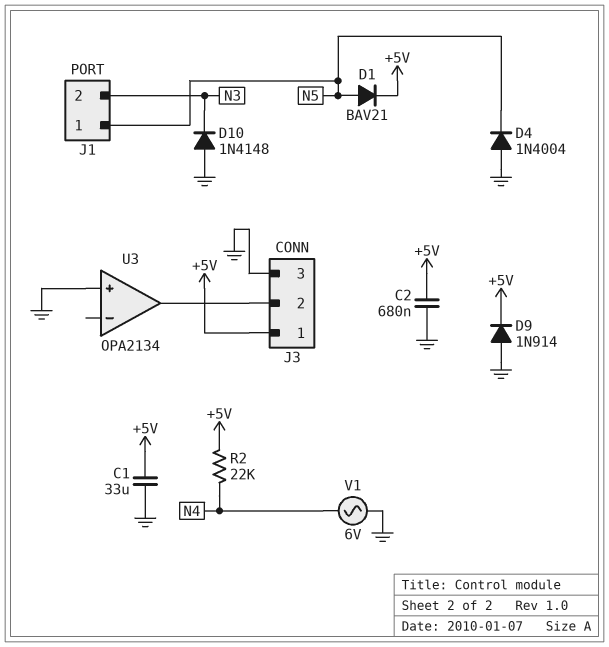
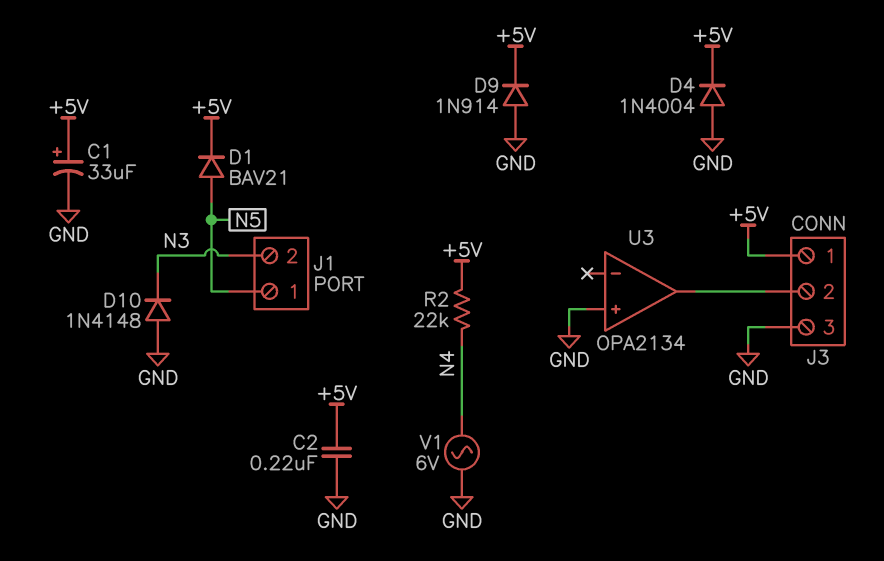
C1: 33uF (+5V, GND) -> 33uF (plus +5V, minus GND)
C2: 680nF (+5V, GND) -> 220nF (+5V, GND)
D4: diode 1N4004 (A GND, K N5) -> diode 1N4004 (A GND, K +5V)

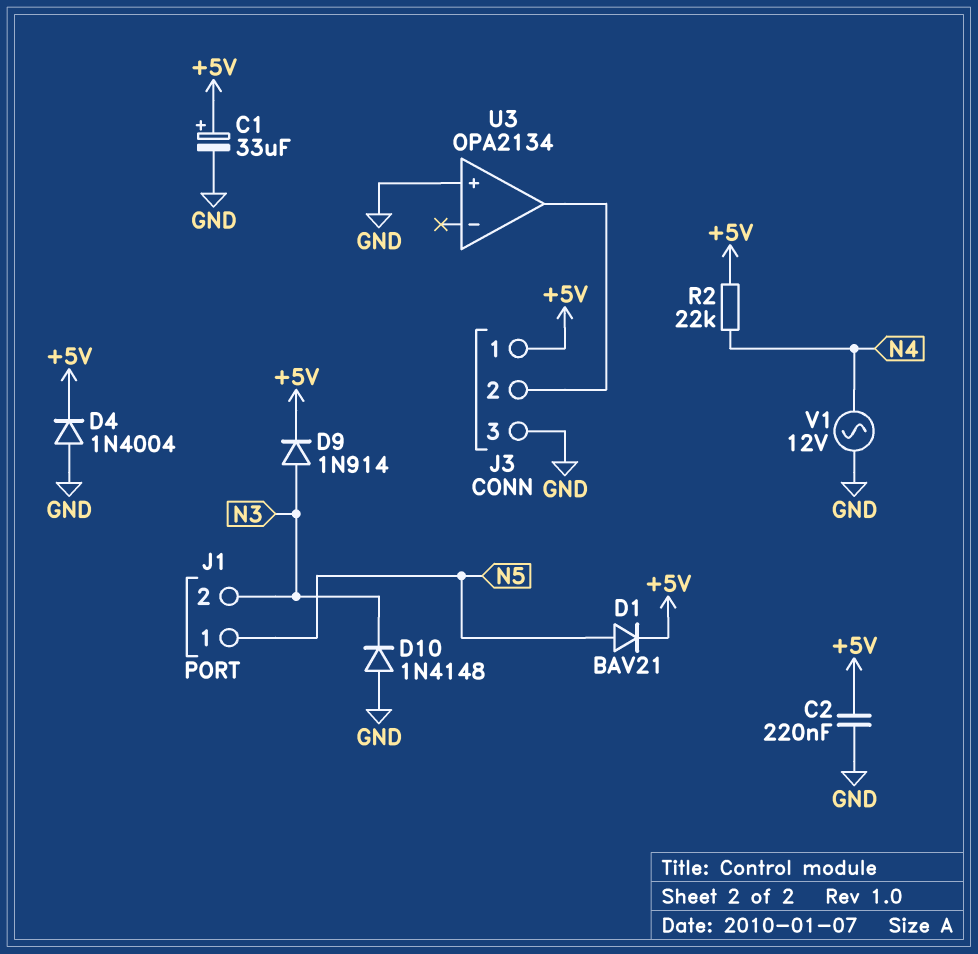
D9: diode 1N914 (A GND, K +5V) -> diode 1N914 (A N3, K +5V)
V1: AC 6V (GND, N4) -> AC 12V (GND, N4)

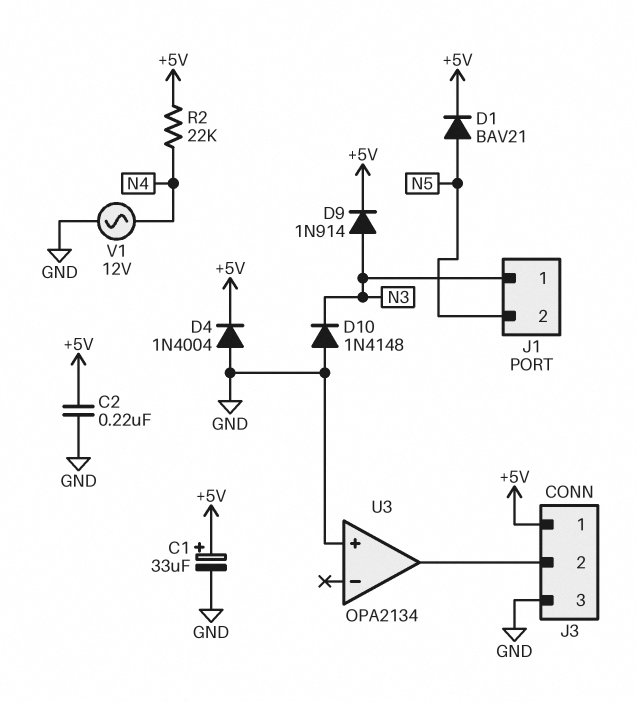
J1 pin 1: N5 -> N3
J1 pin 2: N3 -> N5

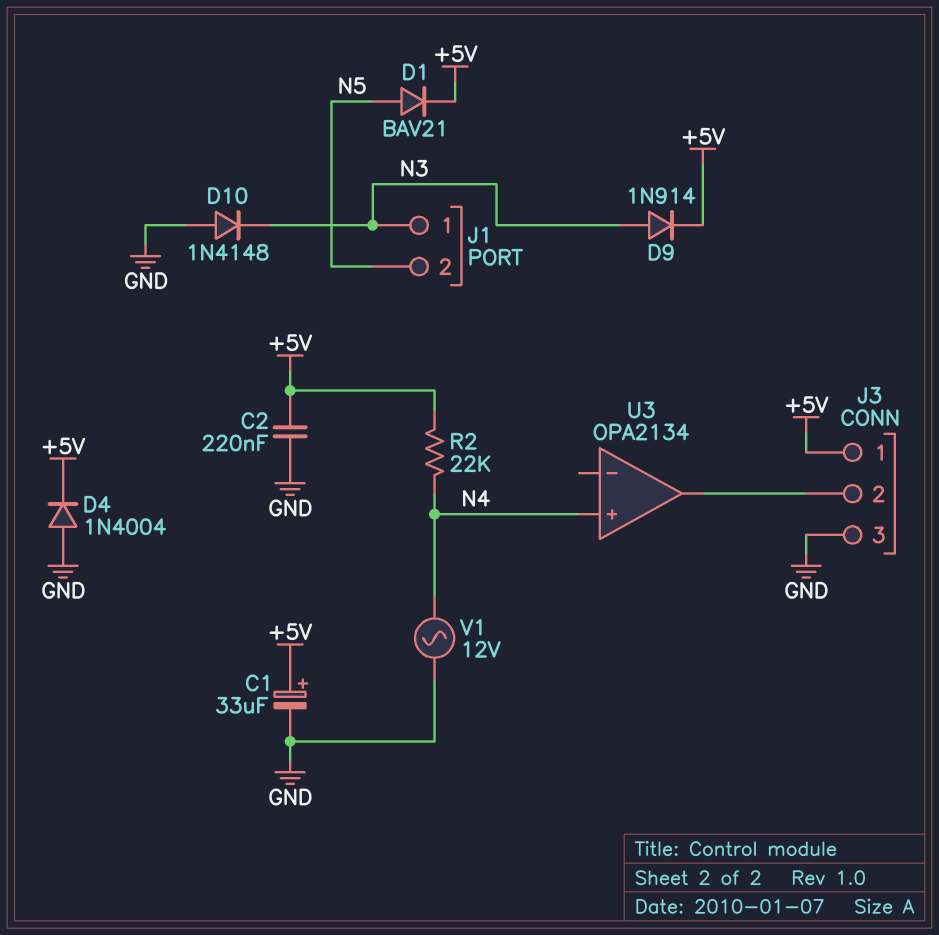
U3 pin in+: GND -> N4

